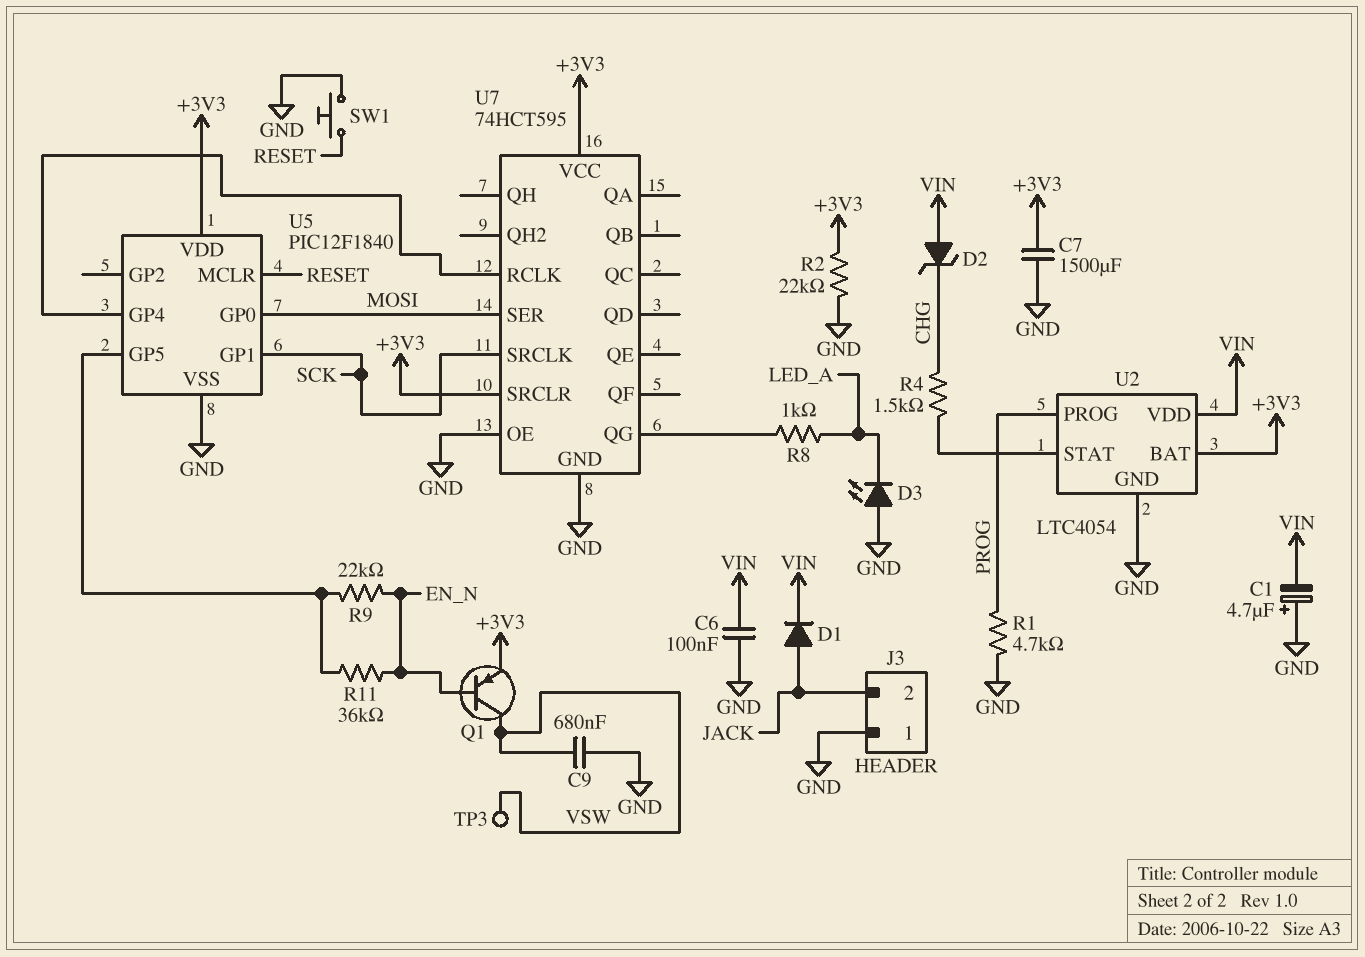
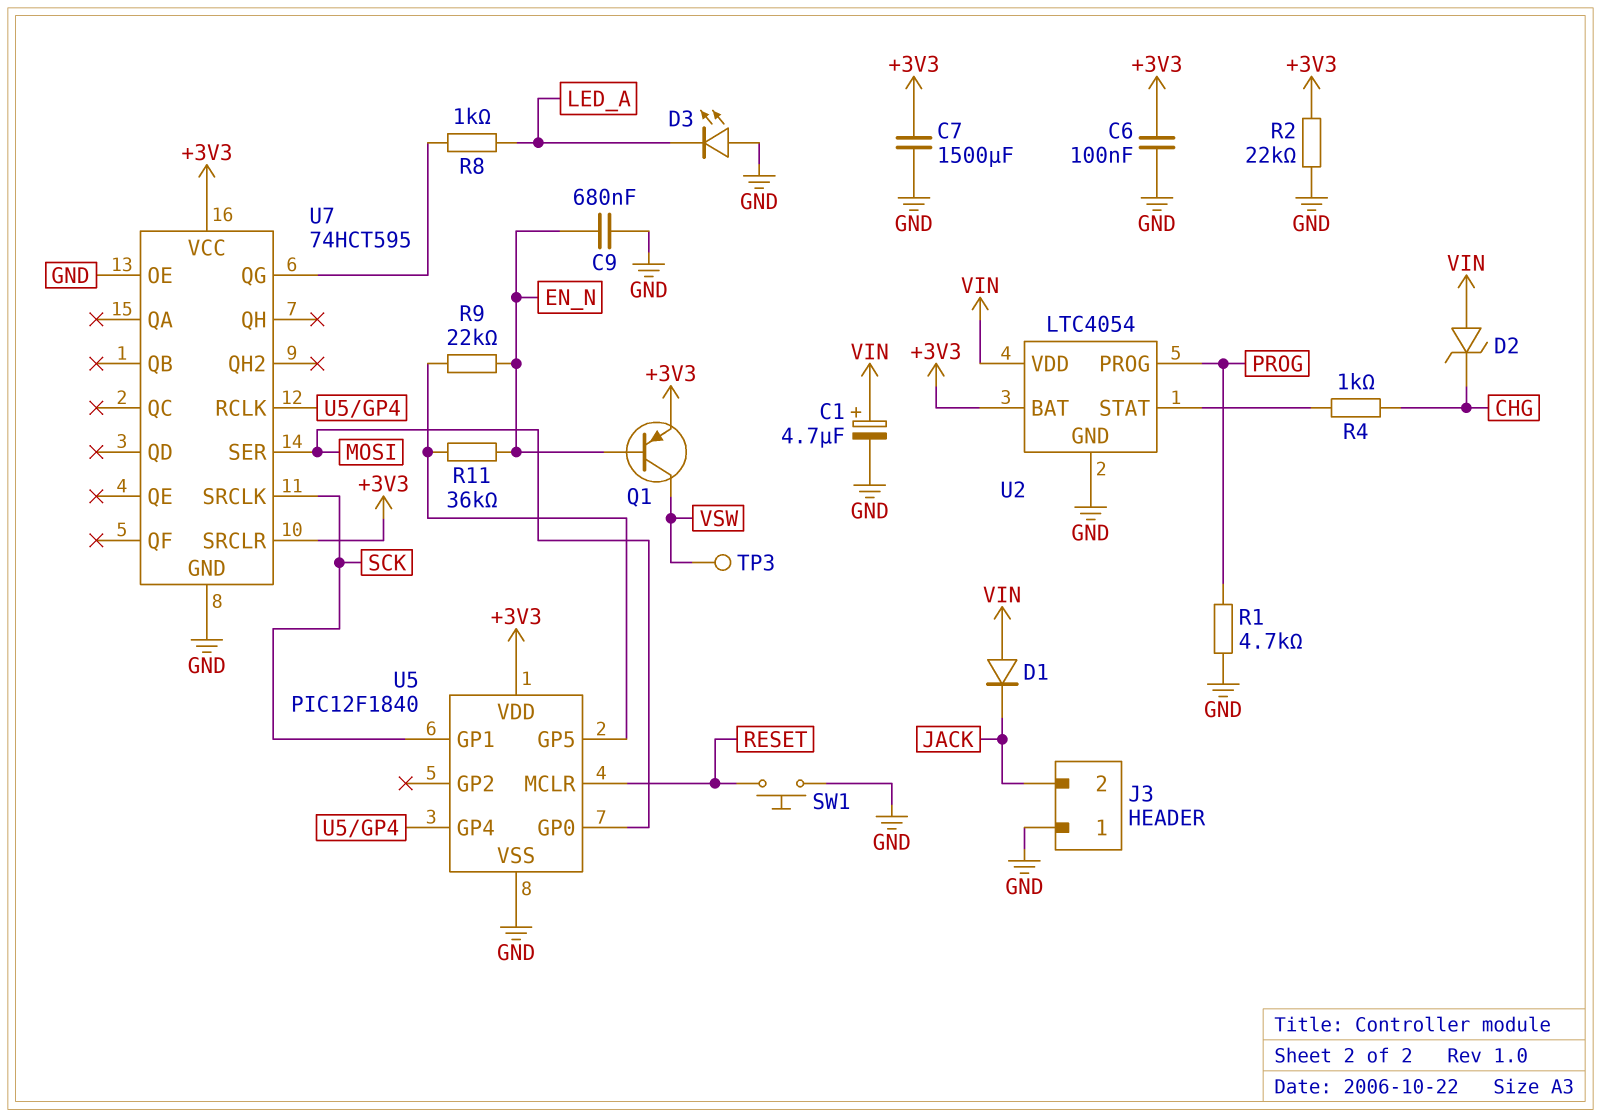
C1: 4.7uF (plus GND, minus VIN) -> 4.7uF (plus VIN, minus GND)
C6: 100nF (GND, VIN) -> 100nF (+3V3, GND)
C9: 680nF (GND, VSW) -> 680nF (EN_N, GND)
D1: diode (A JACK, K VIN) -> diode (A VIN, K JACK)
R4: 1.5k (CHG, U2/STAT) -> 1k (CHG, U2/STAT)

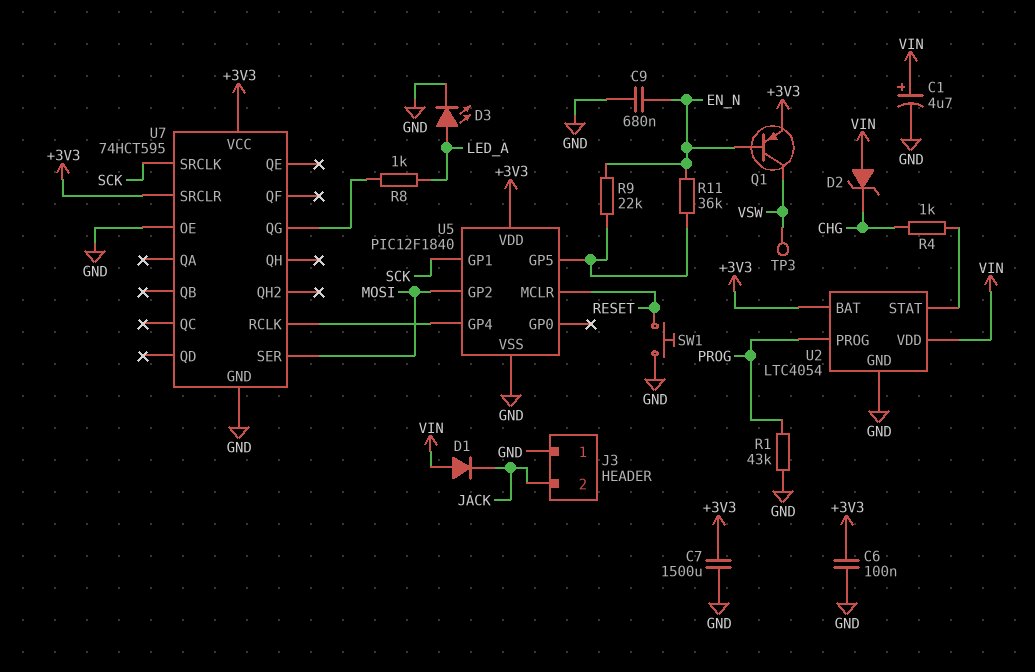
D3: LED (A GND, K LED_A) -> LED (A LED_A, K GND)
R1: 4.7k (GND, PROG) -> 43k (GND, PROG)
R2: 22k (+3V3, GND) -> none
U5 pin GP0: MOSI -> none
U5 pin GP2: none -> MOSI

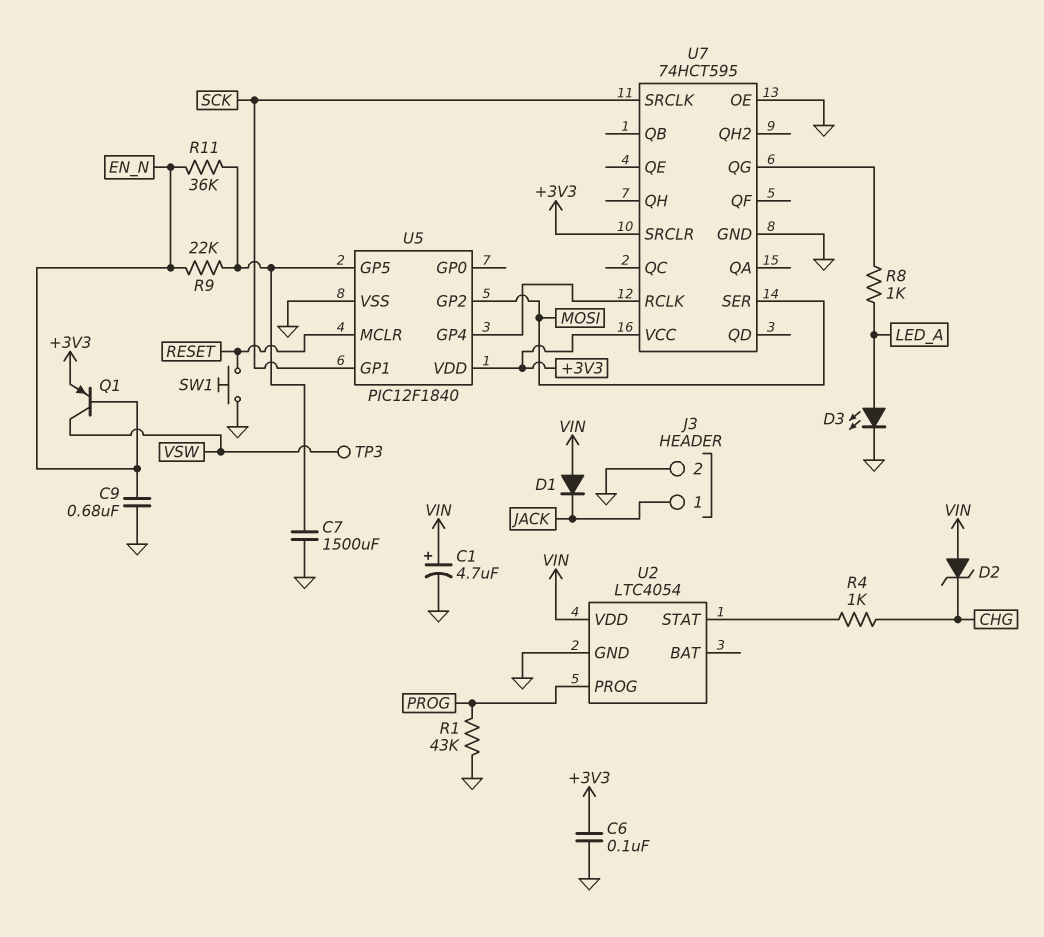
C7: 1500uF (+3V3, GND) -> 1500uF (GND, U5/GP5)
J3 pin 1: GND -> JACK
J3 pin 2: JACK -> GND
U2 pin BAT: +3V3 -> none

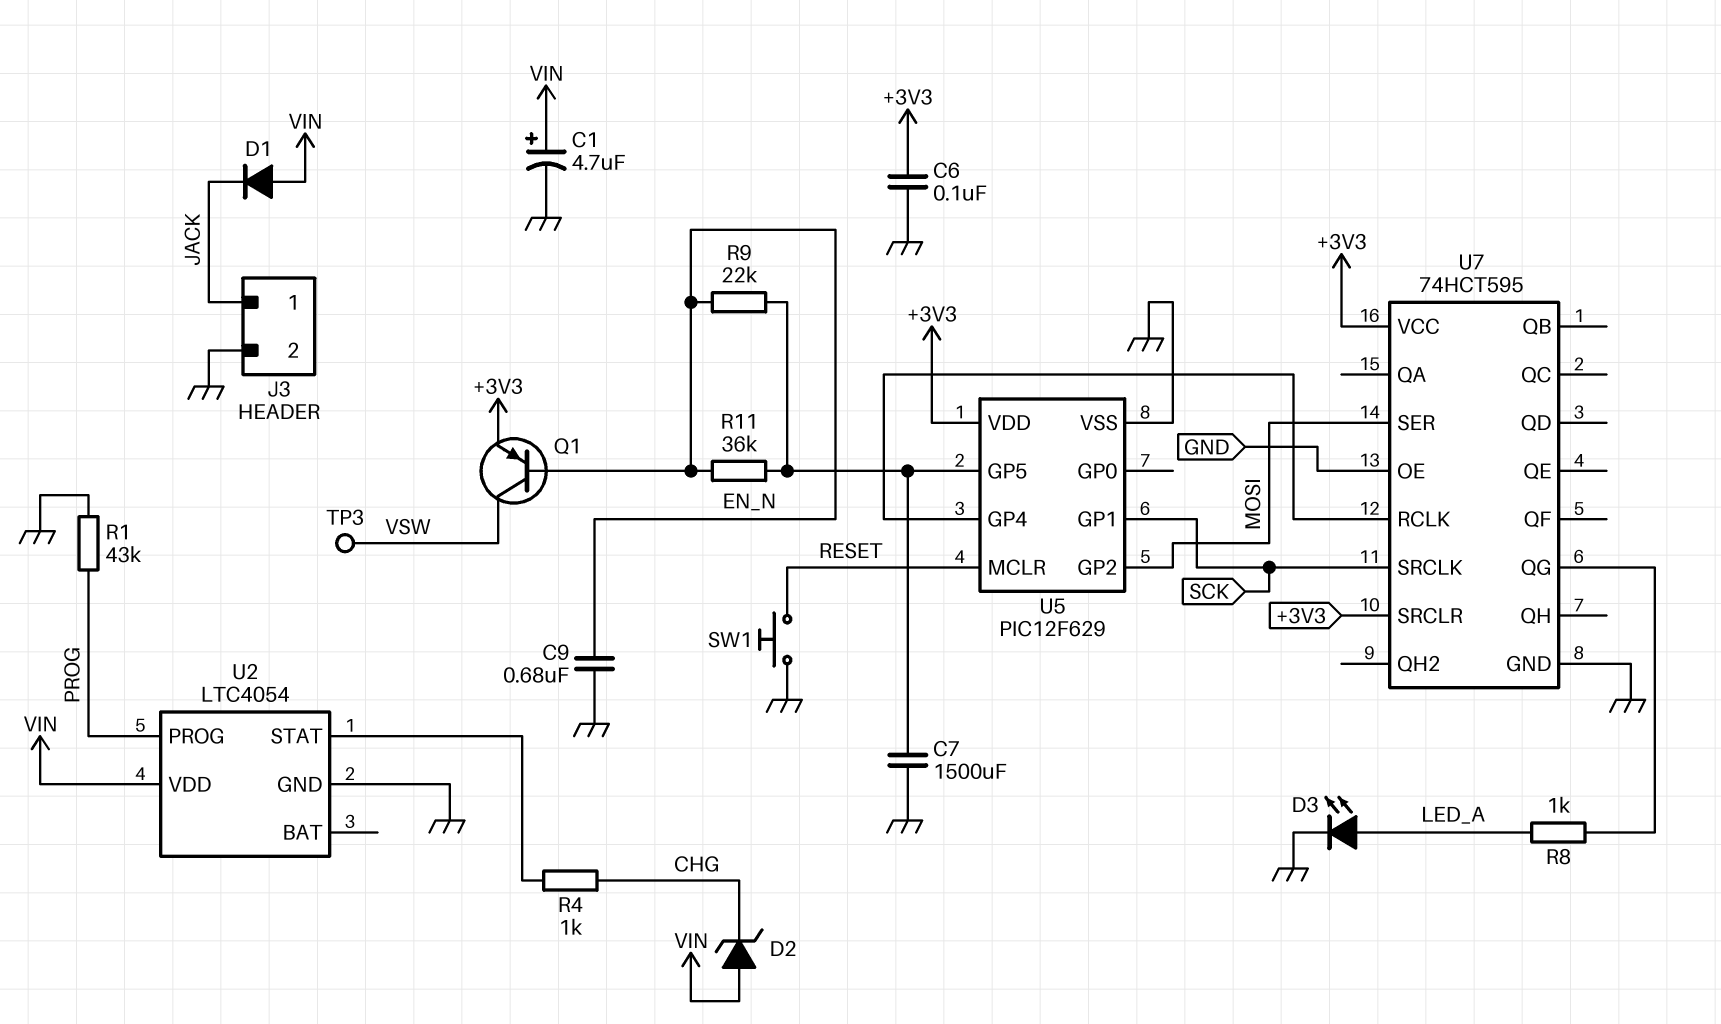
U5: PIC12F1840 -> PIC12F629

